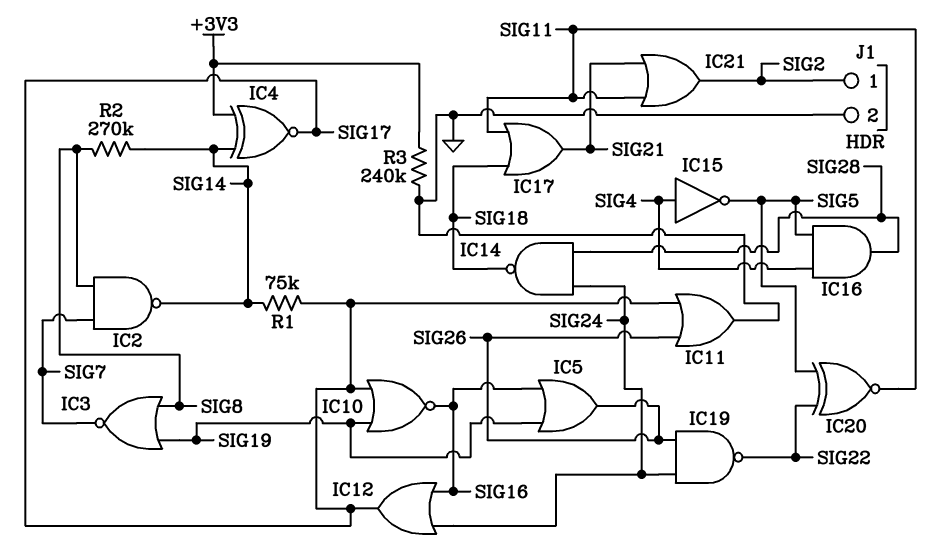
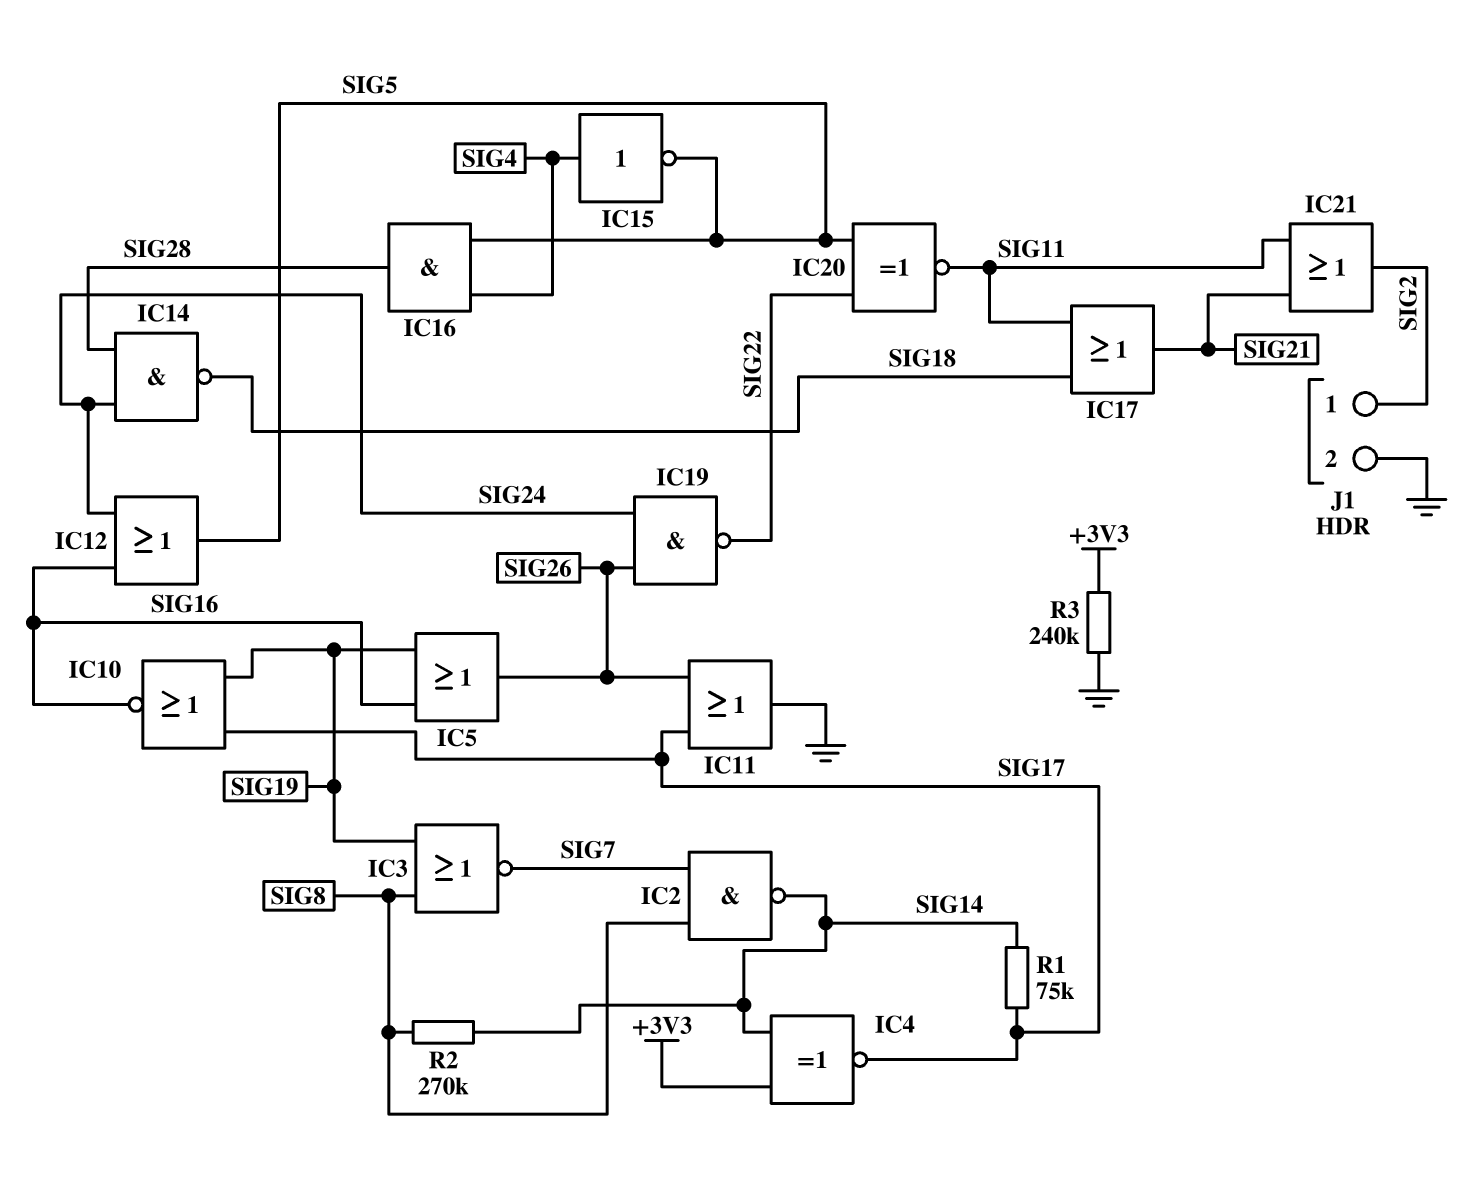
IC12: OR (in SIG16, in SIG24, out SIG17) -> OR (in SIG16, in SIG24, out SIG5)

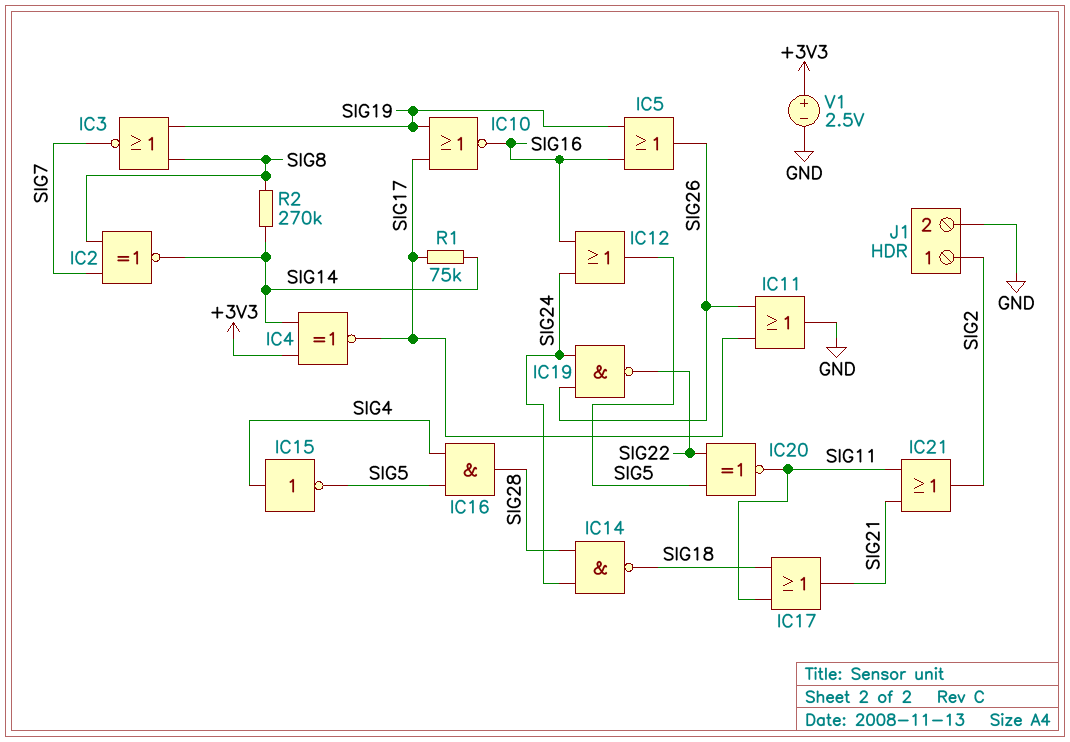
IC2: NAND (in SIG7, in SIG8, out SIG14) -> XNOR (in SIG7, in SIG8, out SIG14)
R3: 240k (+3V3, GND) -> none
V1: none -> 2.5V (plus +3V3, minus GND)

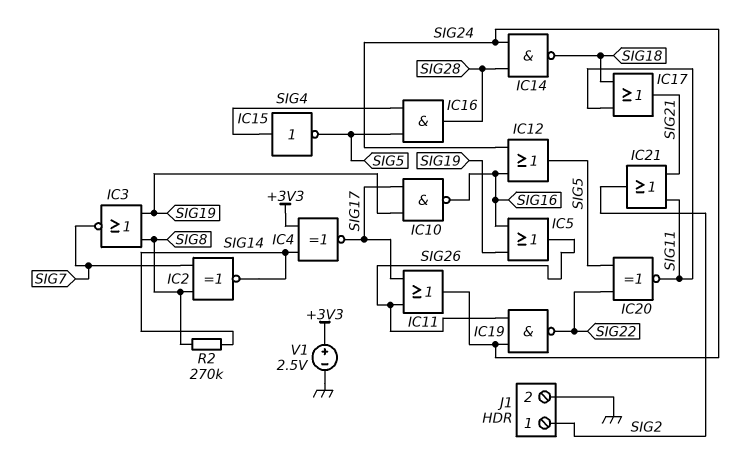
IC10: NOR (in SIG17, in SIG19, out SIG16) -> NAND (in SIG17, in SIG19, out SIG16)
IC11: OR (in SIG17, in SIG26, out GND) -> OR (in SIG17, in SIG26, out SIG24)
R1: 75k (SIG14, SIG17) -> none

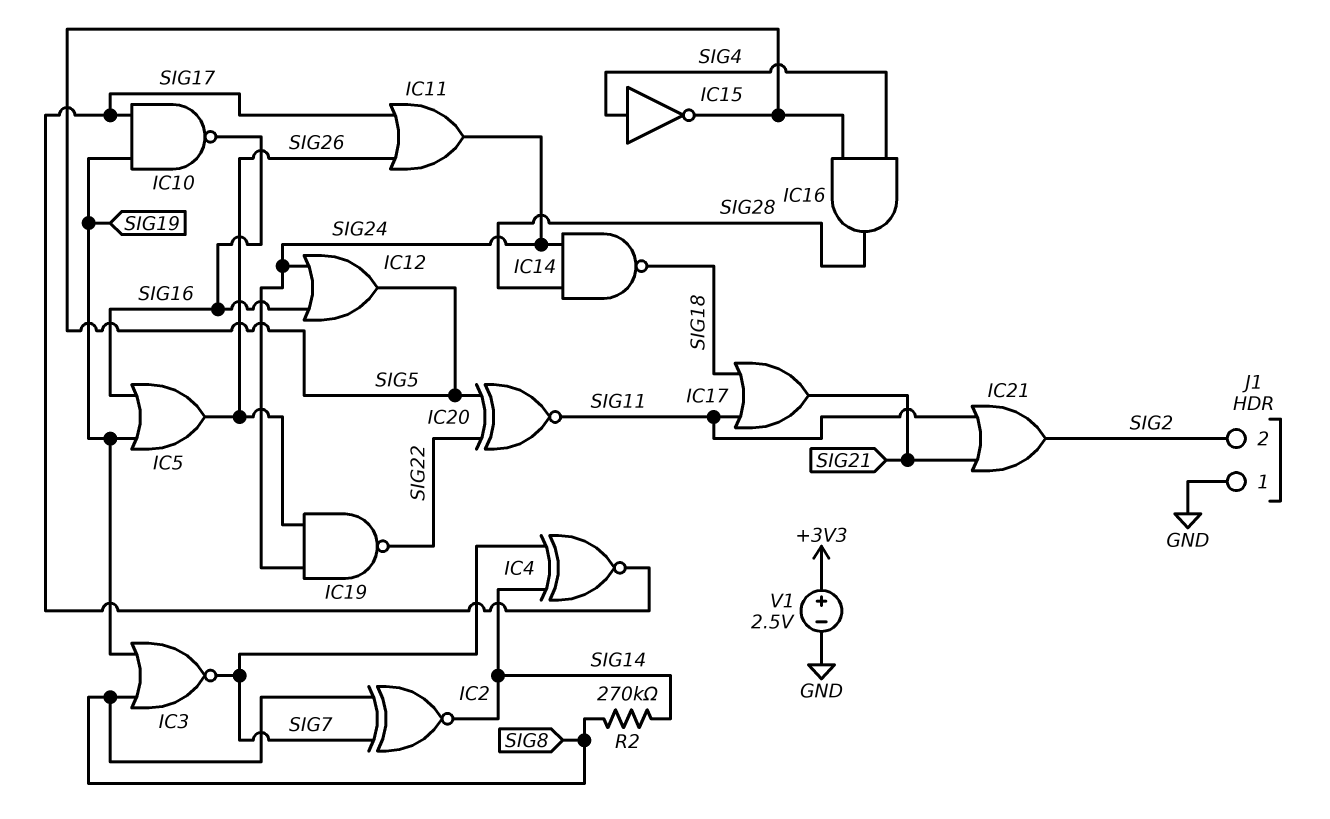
IC4: XNOR (in +3V3, in SIG14, out SIG17) -> XNOR (in SIG7, in SIG14, out SIG17)
J1 pin 1: SIG2 -> GND
J1 pin 2: GND -> SIG2

